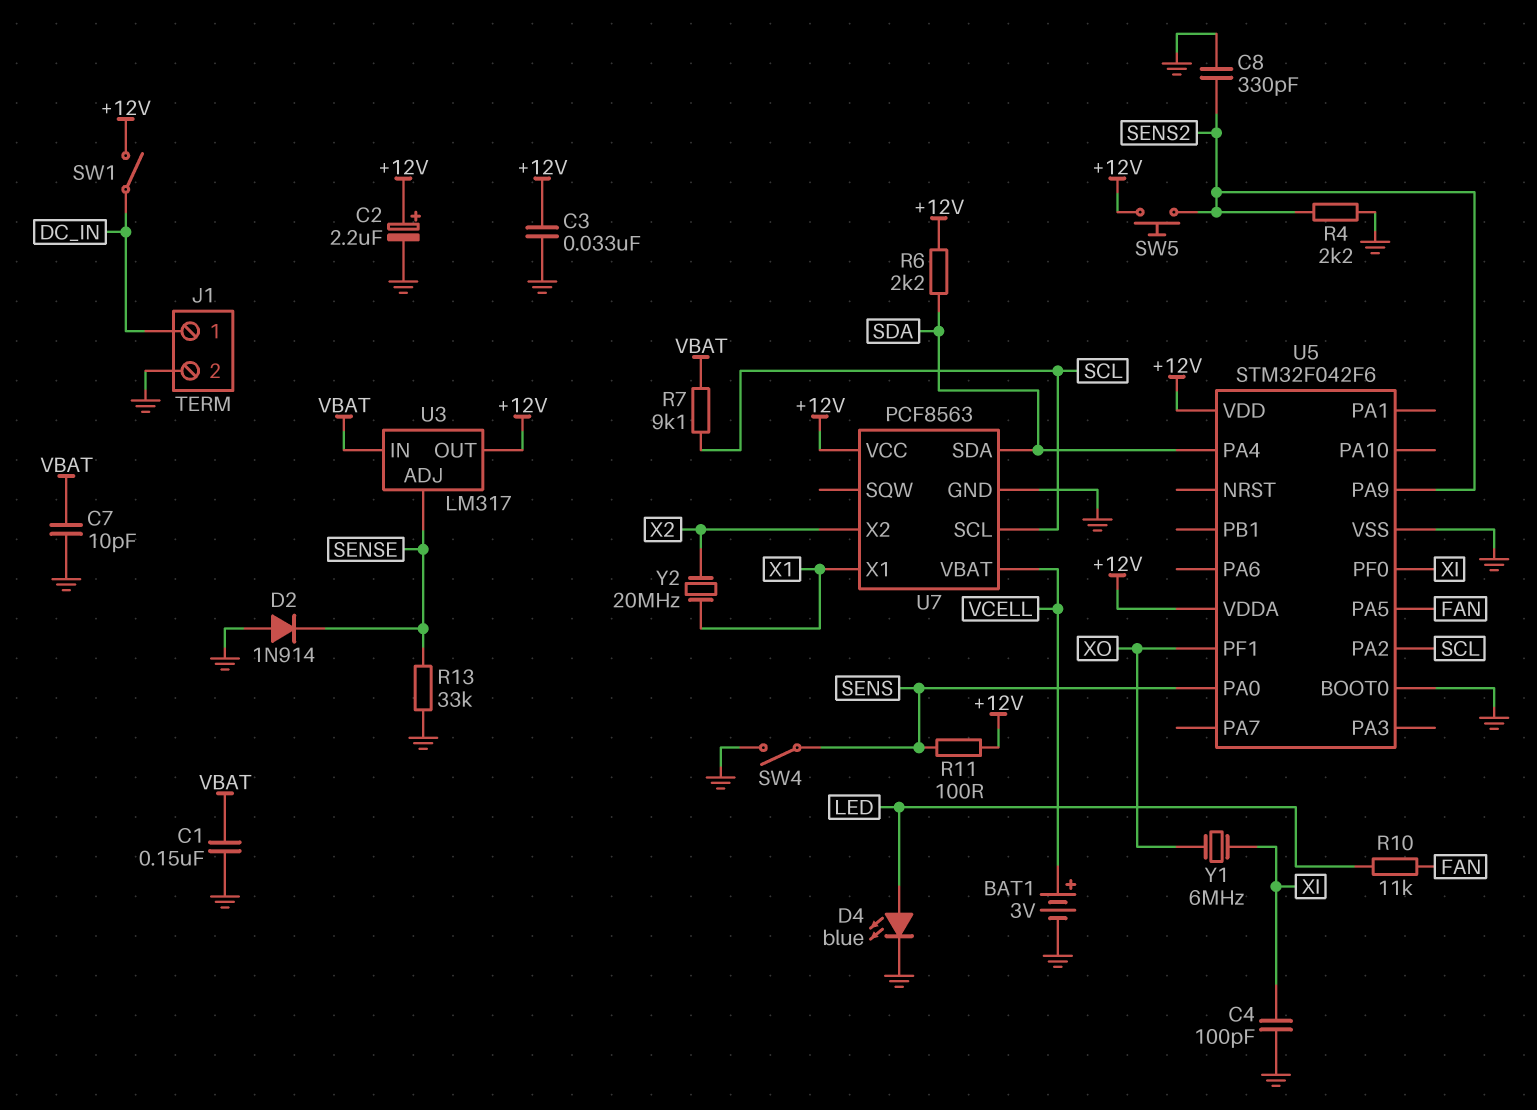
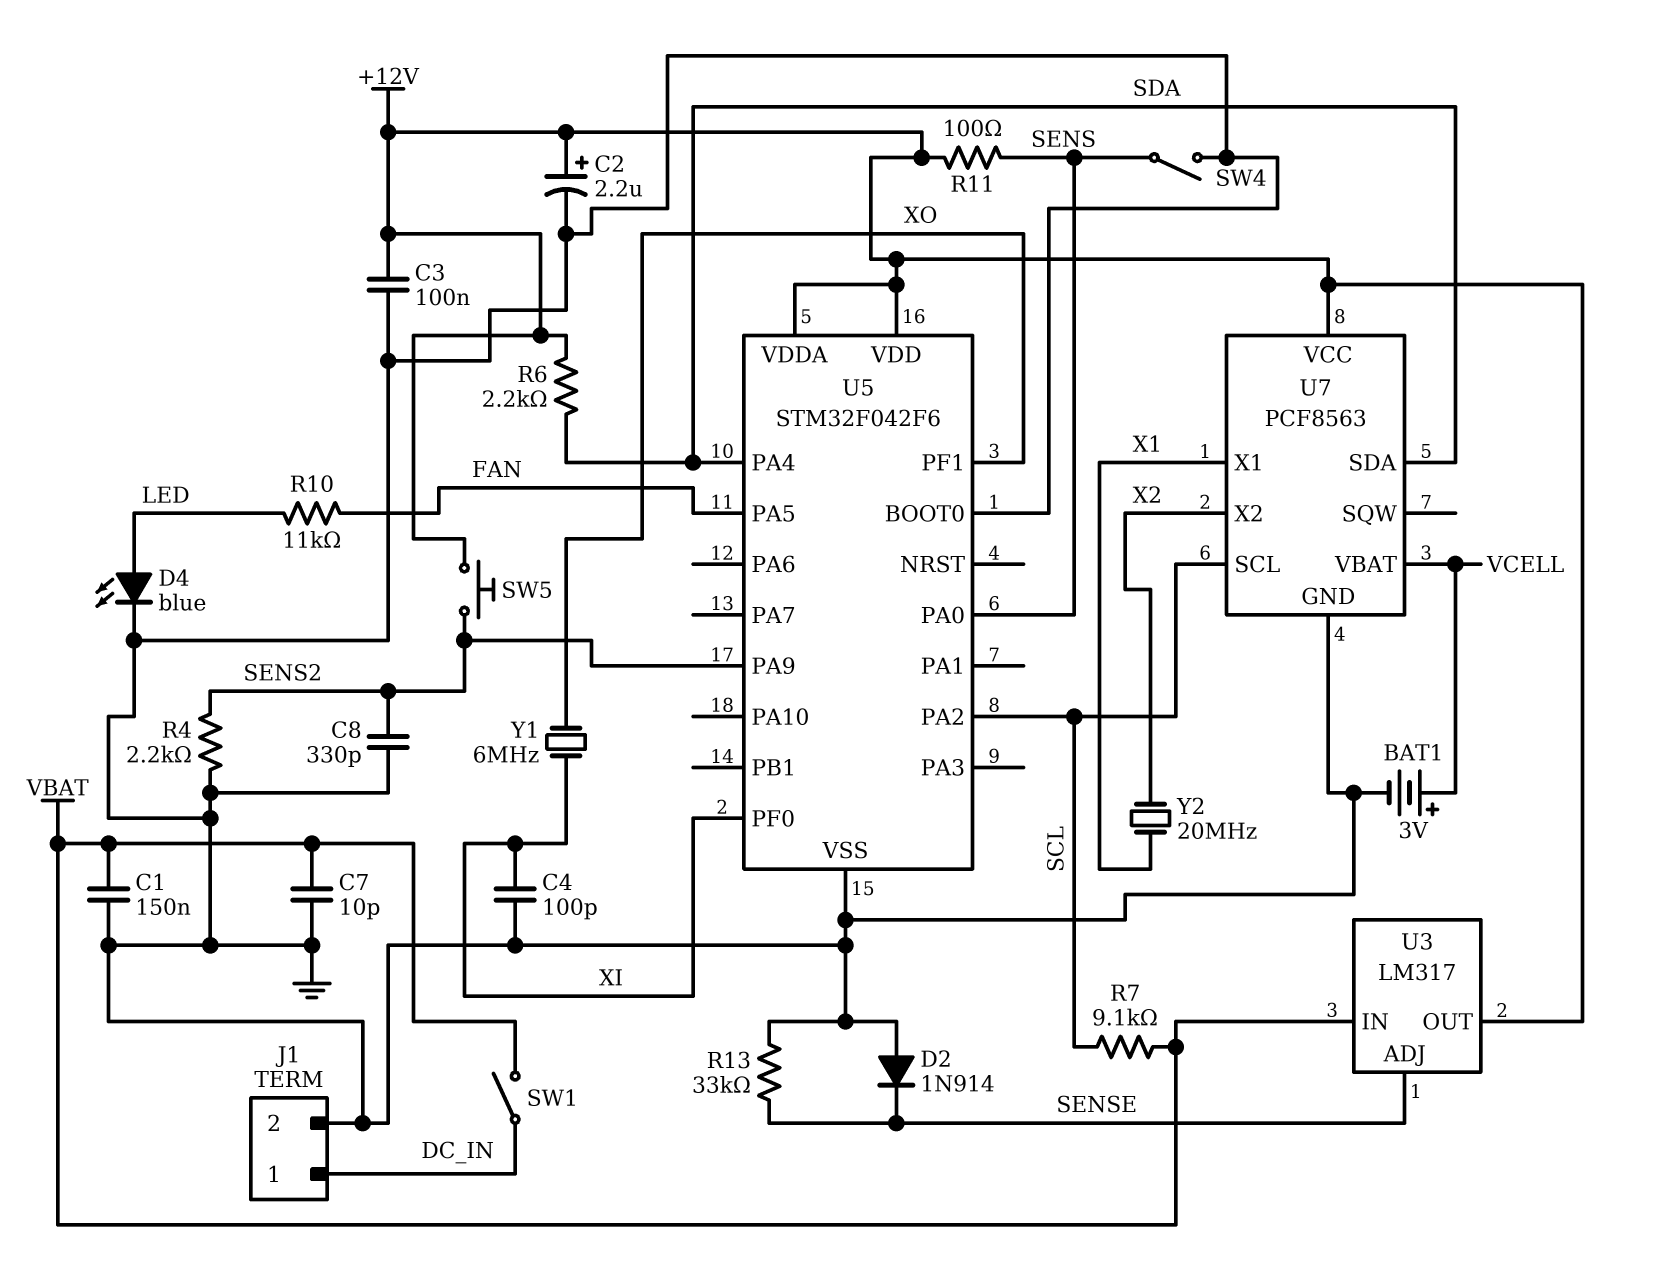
C3: 33nF (+12V, GND) -> 100nF (+12V, GND)
SW1: switch (+12V, DC_IN) -> switch (DC_IN, VBAT)

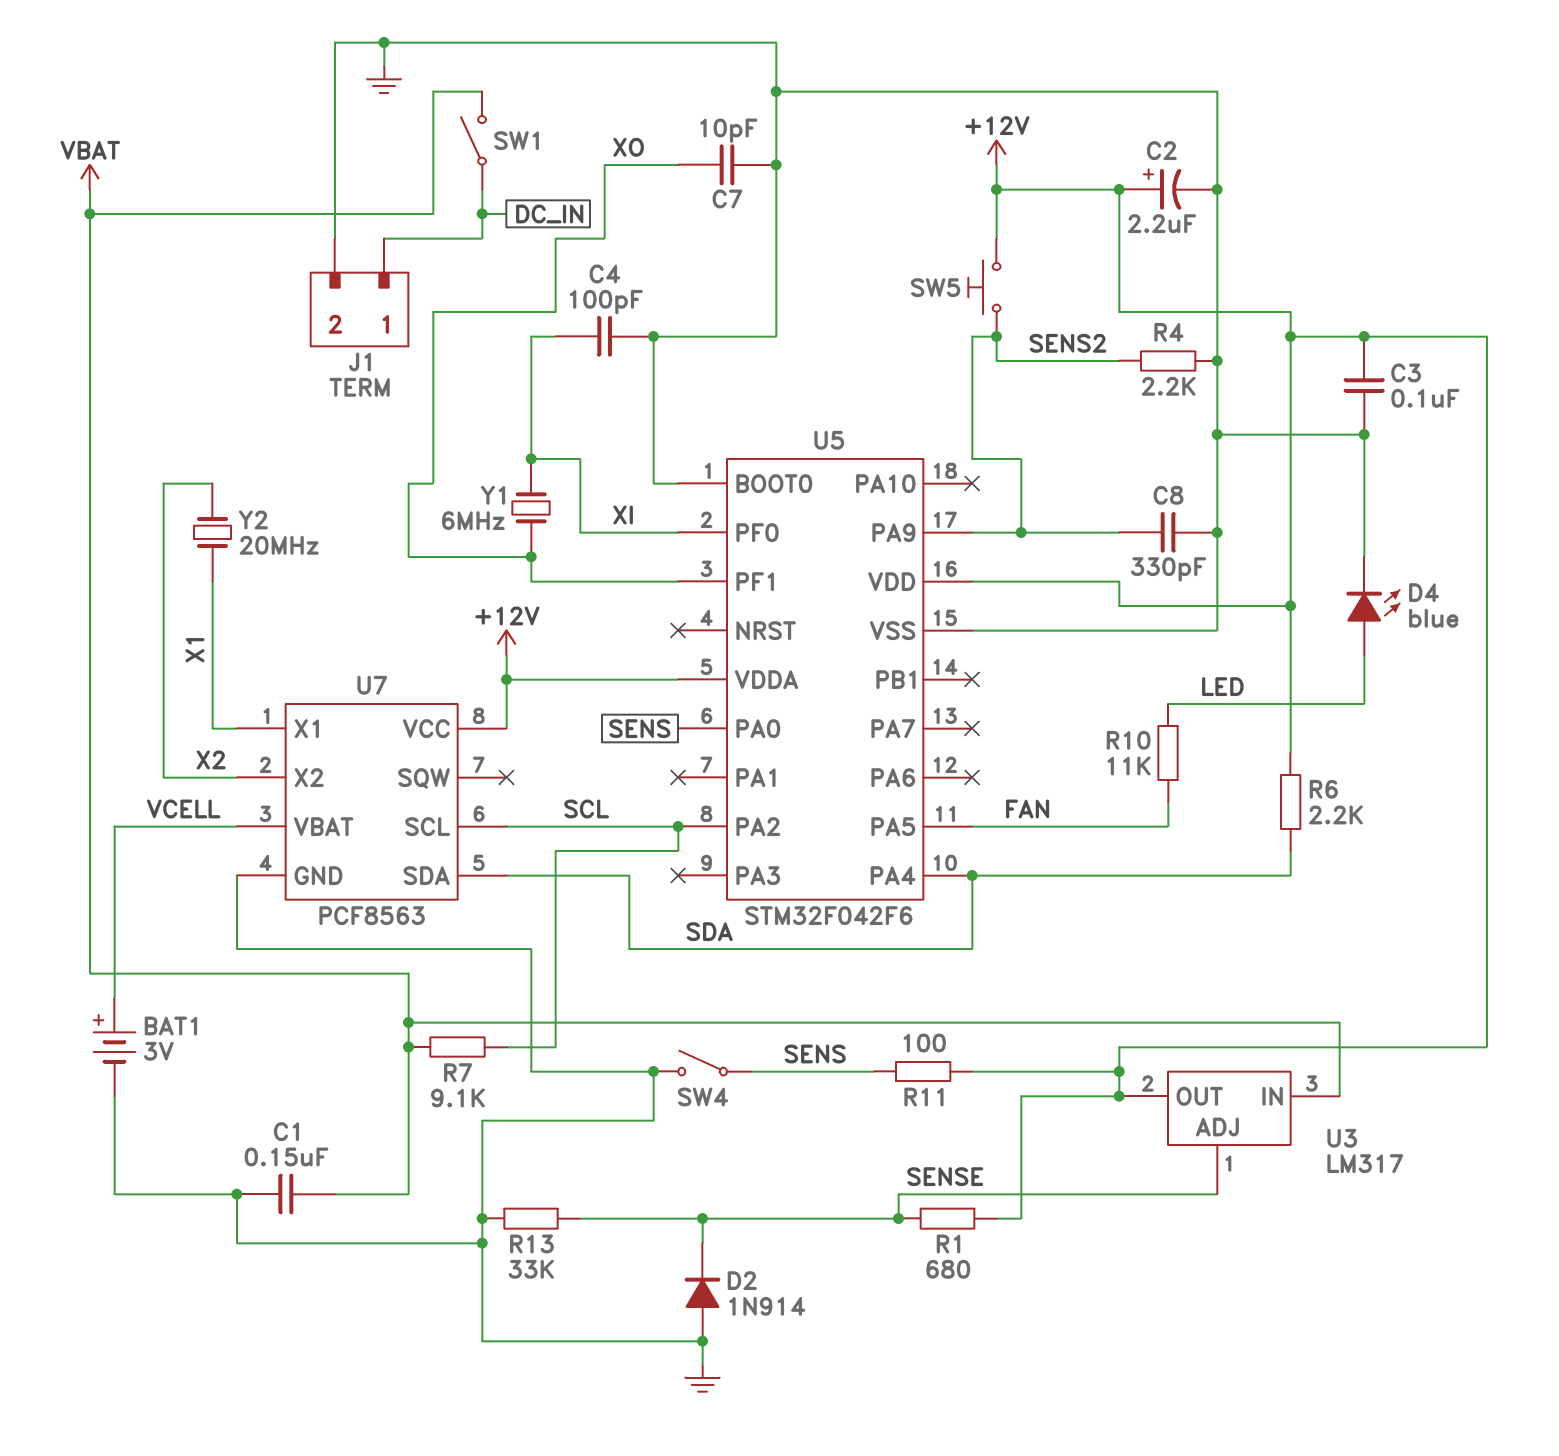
C7: 10pF (GND, VBAT) -> 10pF (GND, XO)
R1: none -> 680 (+12V, SENSE)

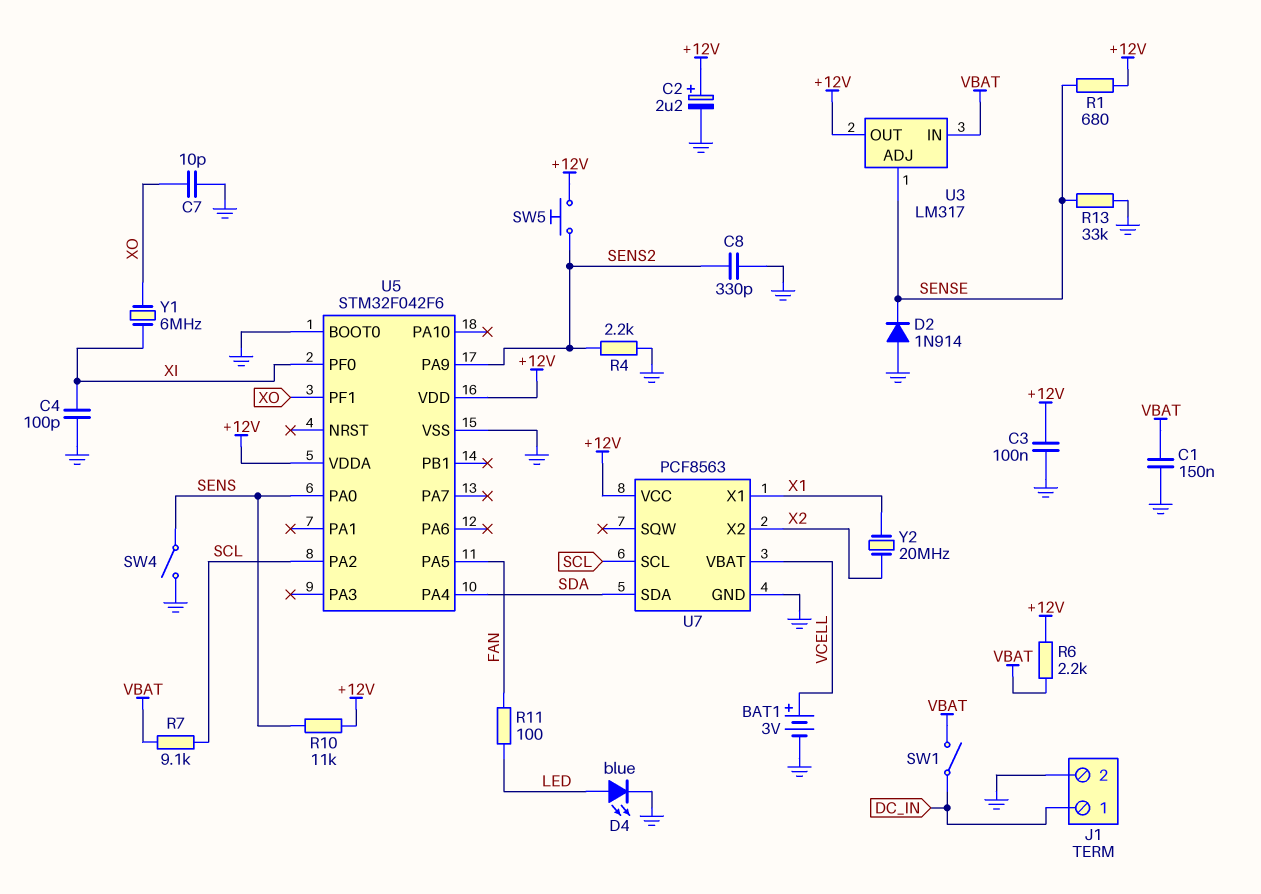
R6: 2.2k (+12V, SDA) -> 2.2k (+12V, VBAT)
R10: 11k (FAN, LED) -> 11k (+12V, SENS)
R11: 100 (+12V, SENS) -> 100 (FAN, LED)

